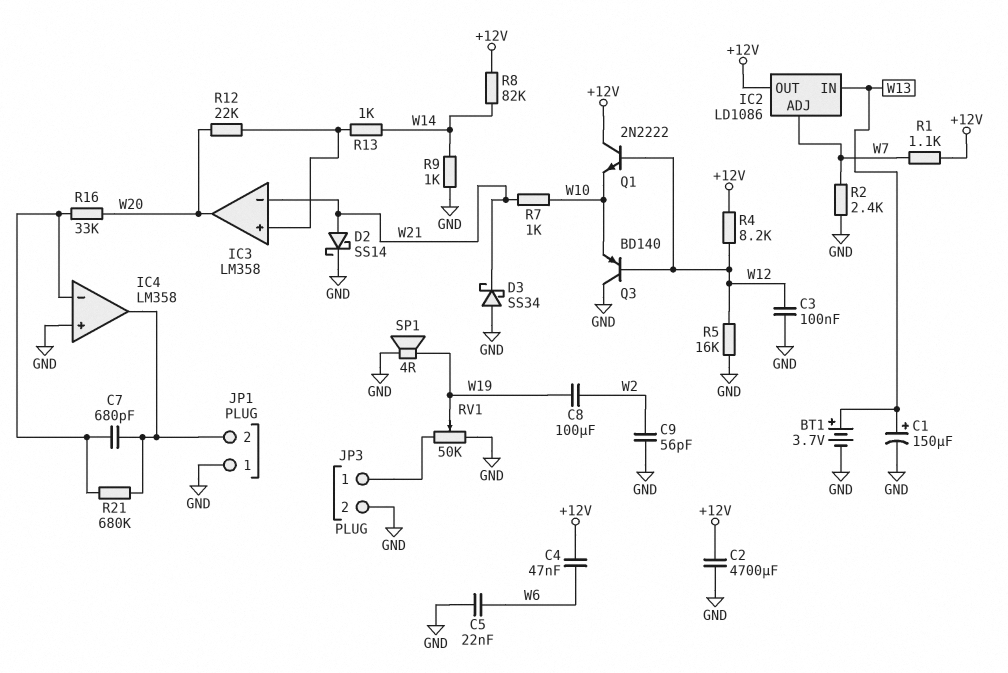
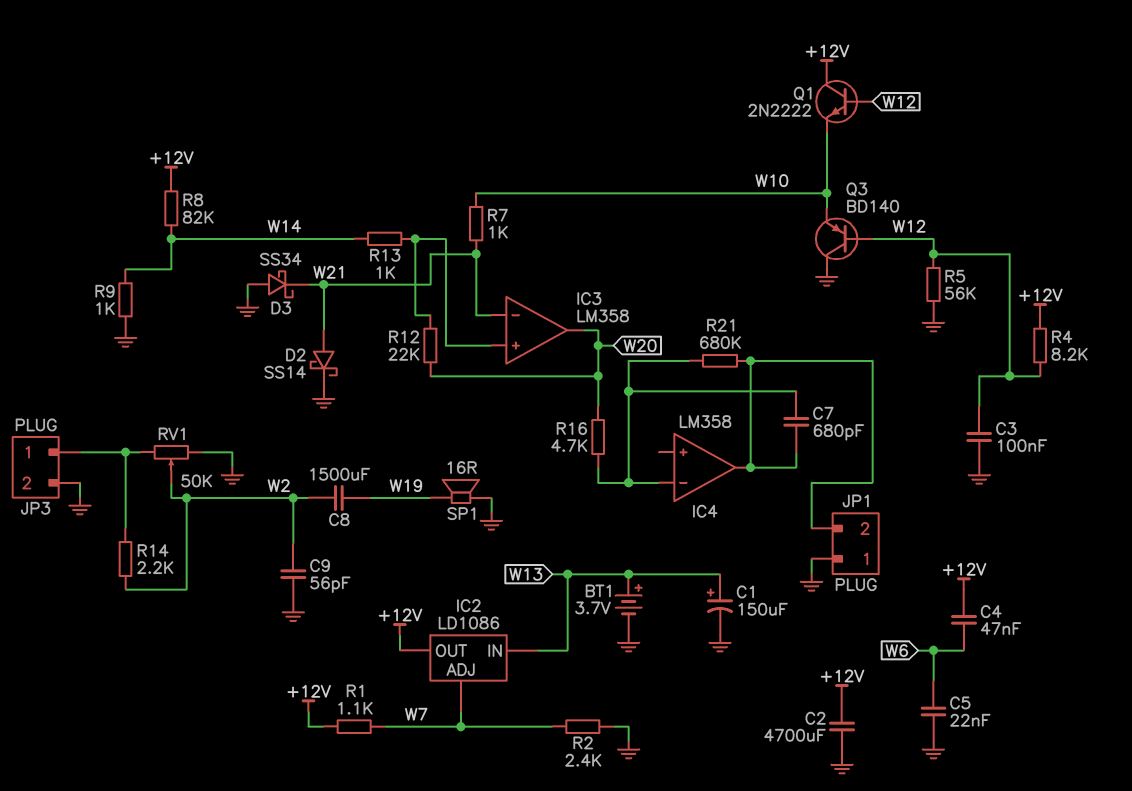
C8: 100uF (W2, W19) -> 1500uF (W2, W19)
IC4 pin in+: GND -> none
R5: 16k (GND, W12) -> 56k (GND, W12)
R14: none -> 2.2k (JP3/1, W2)
R16: 33k (IC4/in-, W20) -> 4.7k (IC4/in-, W20)
RV1: 50k (GND, JP3/1, wiper W19) -> 50k (GND, JP3/1, wiper W2)
SP1: speaker 4R (GND, W19) -> speaker 16R (GND, W19)

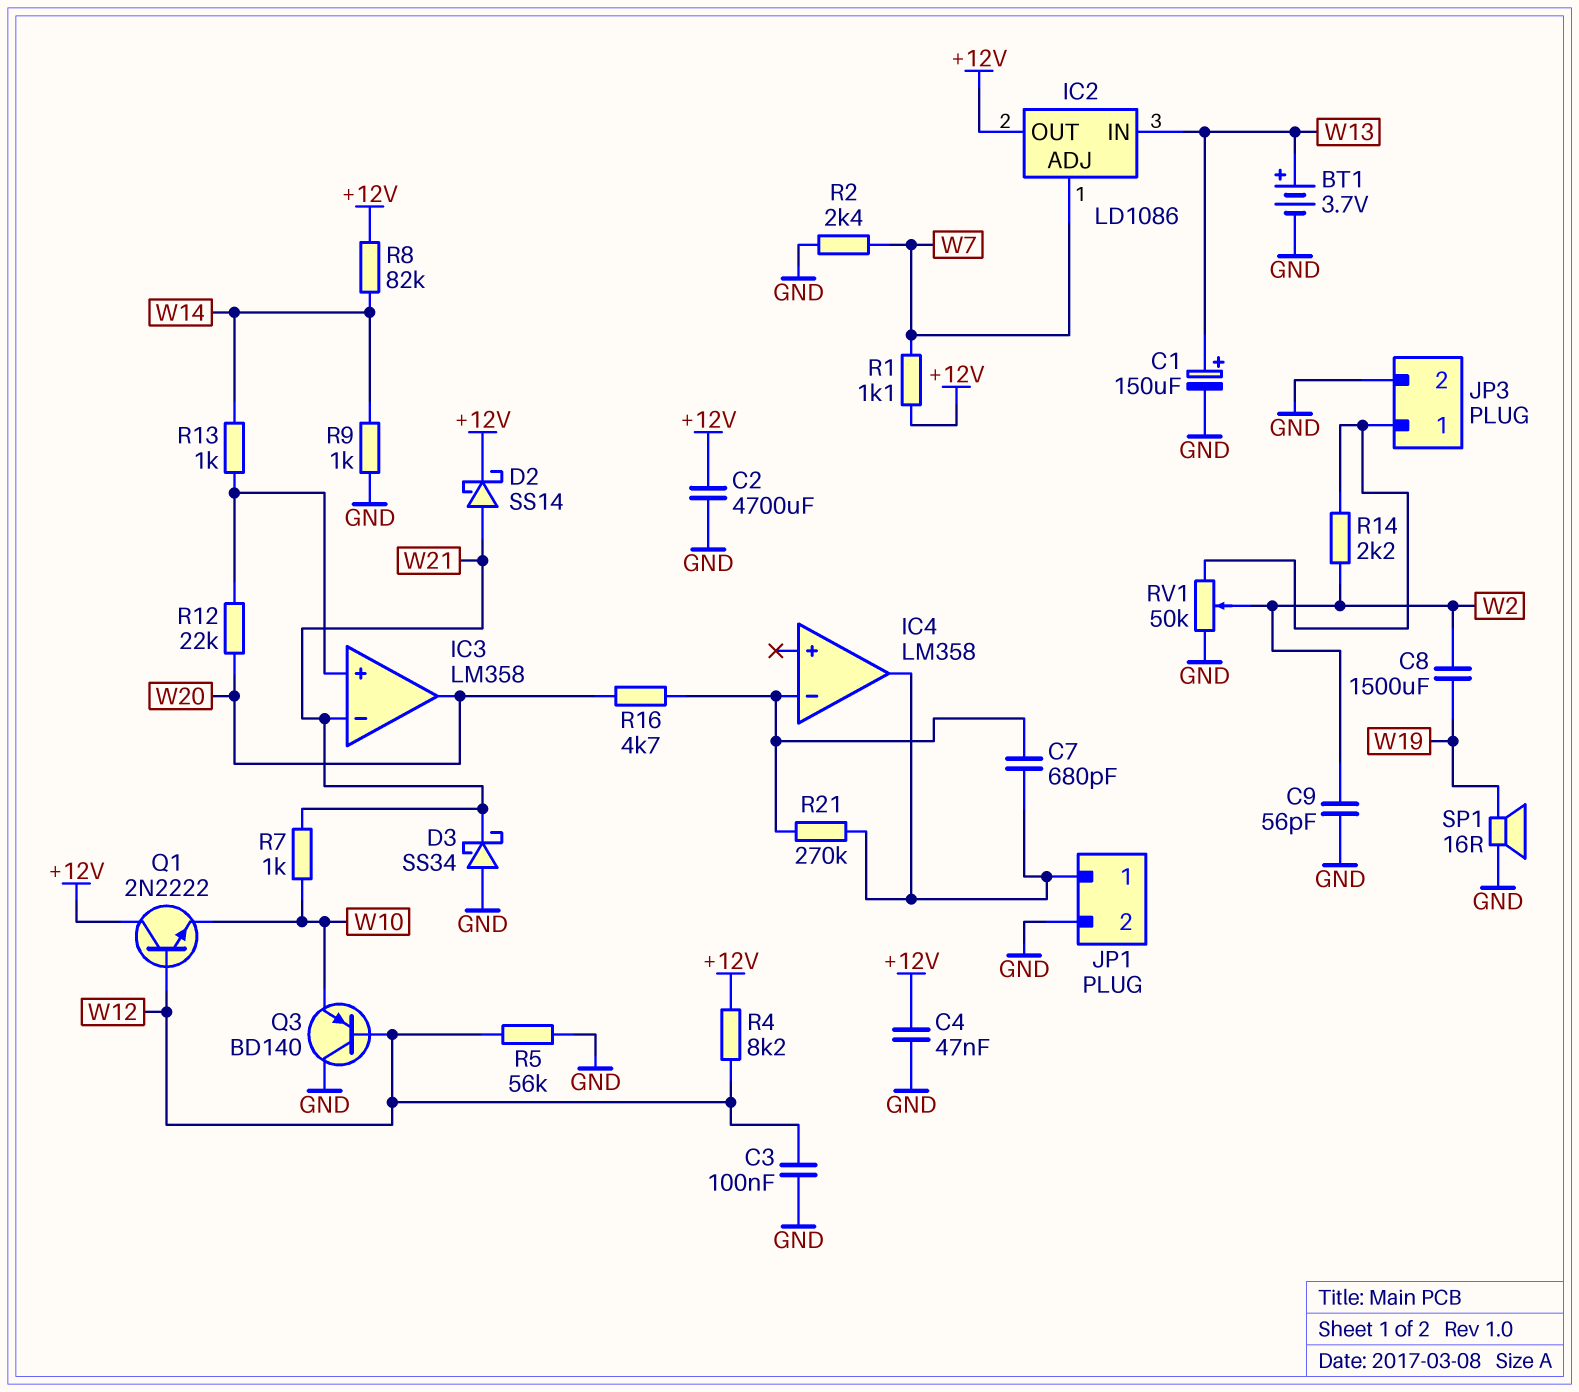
C4: 47nF (+12V, W6) -> 47nF (+12V, GND)
C5: 22nF (GND, W6) -> none
D2: schottky SS14 (A W21, K GND) -> schottky SS14 (A W21, K +12V)
JP1 pin 1: GND -> IC4/out
JP1 pin 2: IC4/out -> GND
R21: 680k (IC4/in-, IC4/out) -> 270k (IC4/in-, IC4/out)

